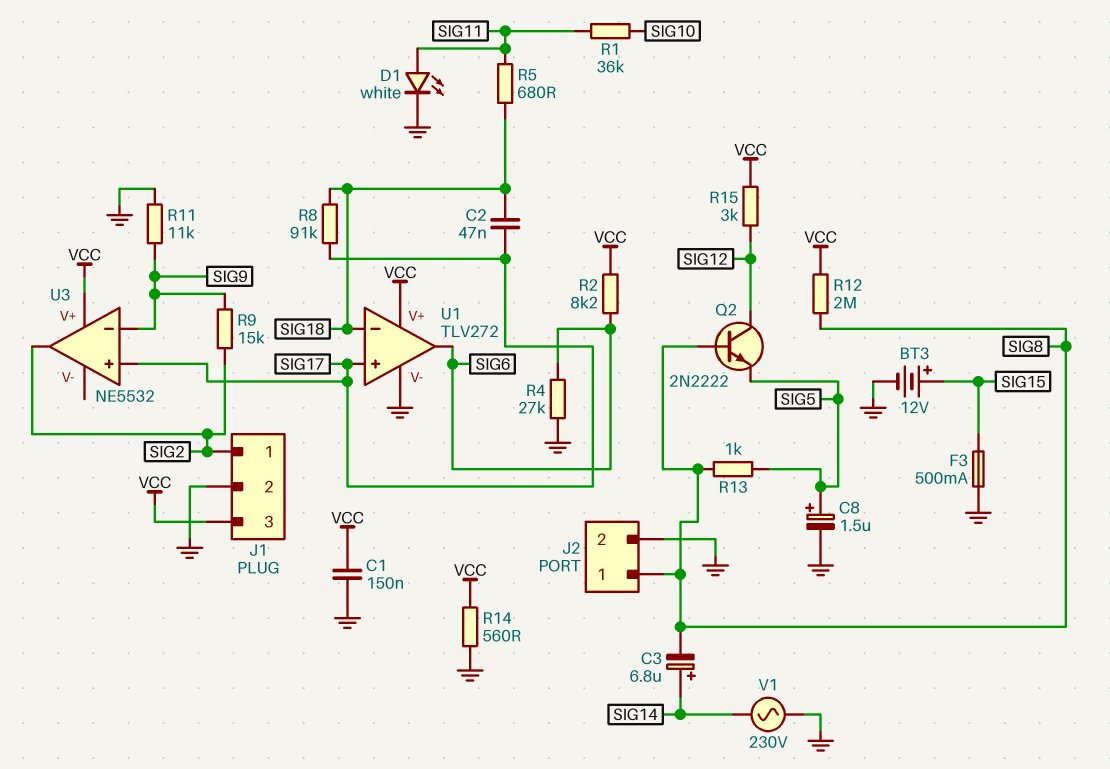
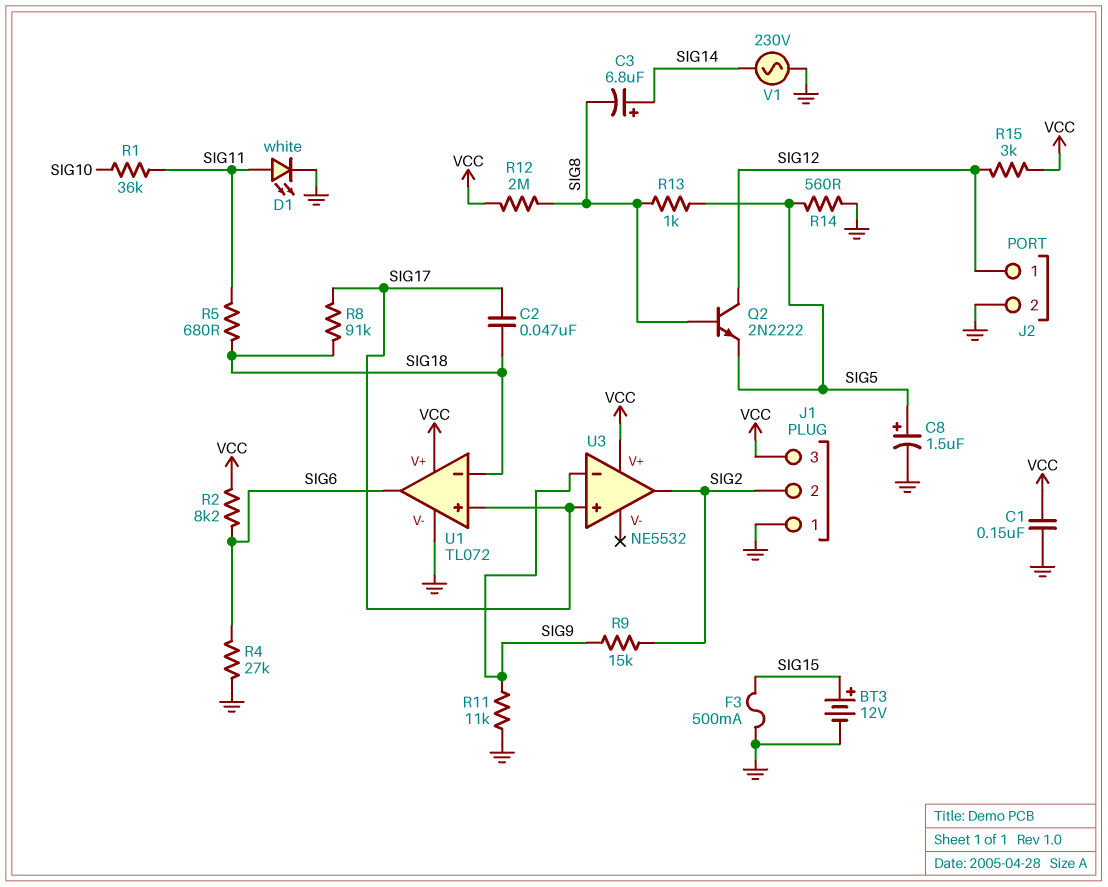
J1 pin 1: SIG2 -> GND
J1 pin 2: GND -> SIG2
J2 pin 1: SIG8 -> SIG12
R14: 560 (GND, VCC) -> 560 (GND, SIG5)
U1: TLV272 -> TL072

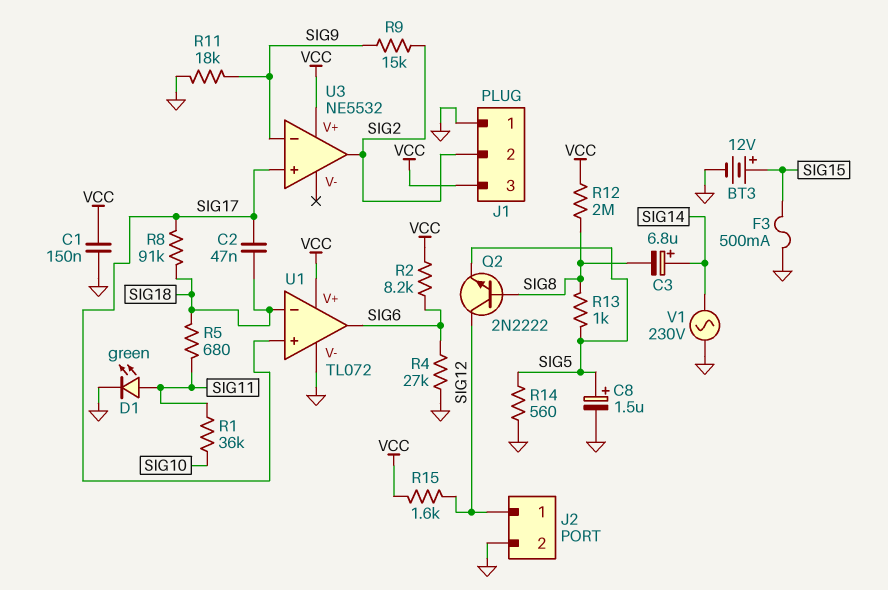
D1: LED white (A SIG11, K GND) -> LED green (A SIG11, K GND)
R11: 11k (GND, SIG9) -> 18k (GND, SIG9)
R15: 3k (SIG12, VCC) -> 1.6k (SIG12, VCC)

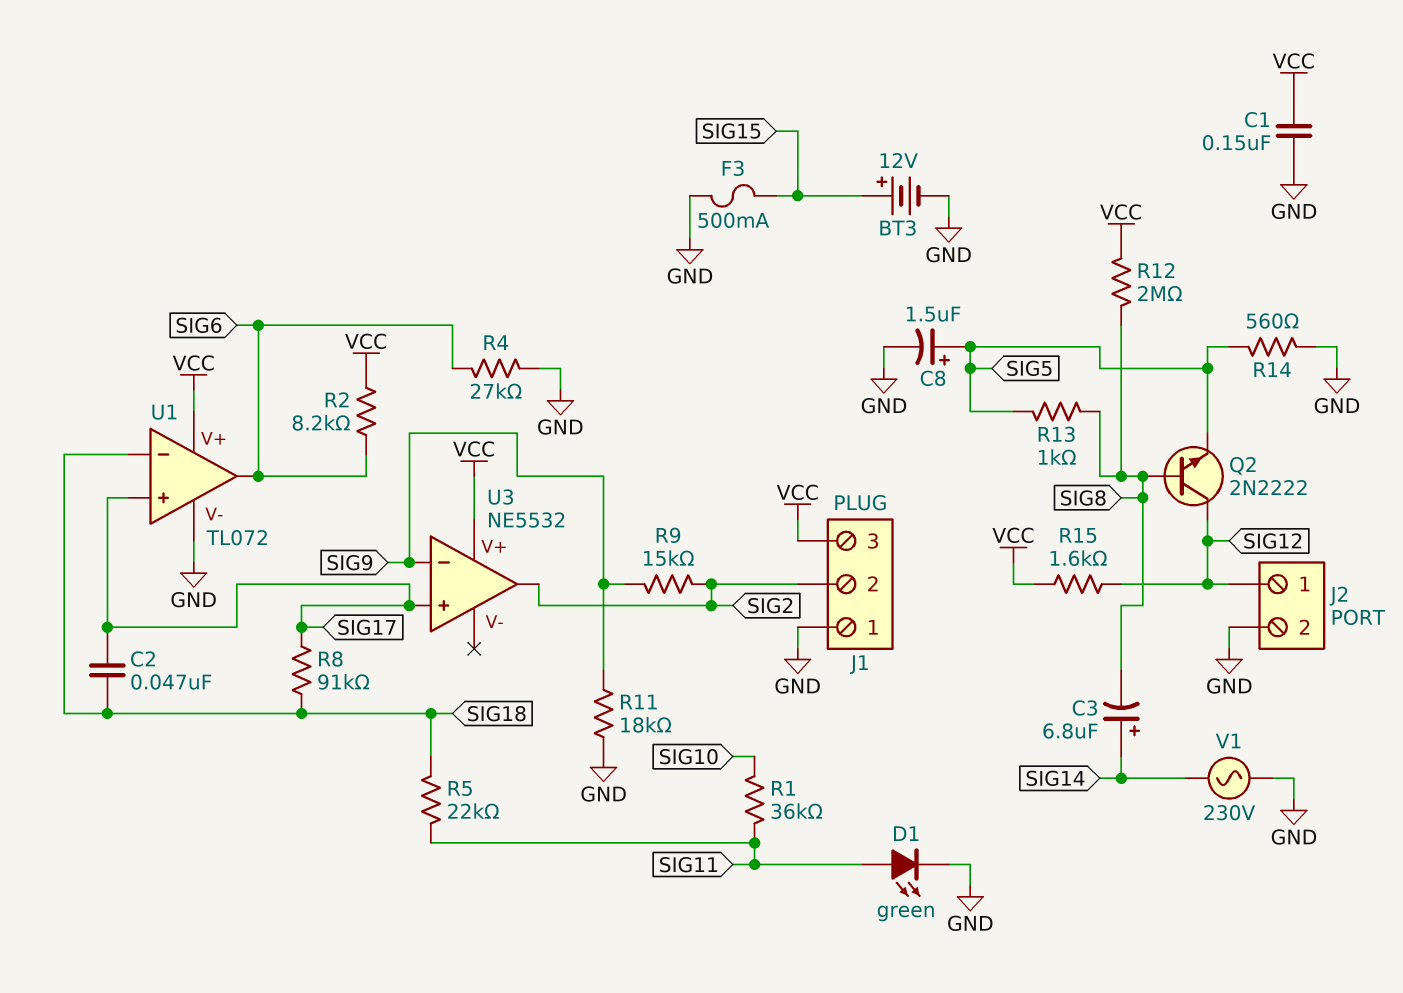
R5: 680 (SIG11, SIG18) -> 22k (SIG11, SIG18)

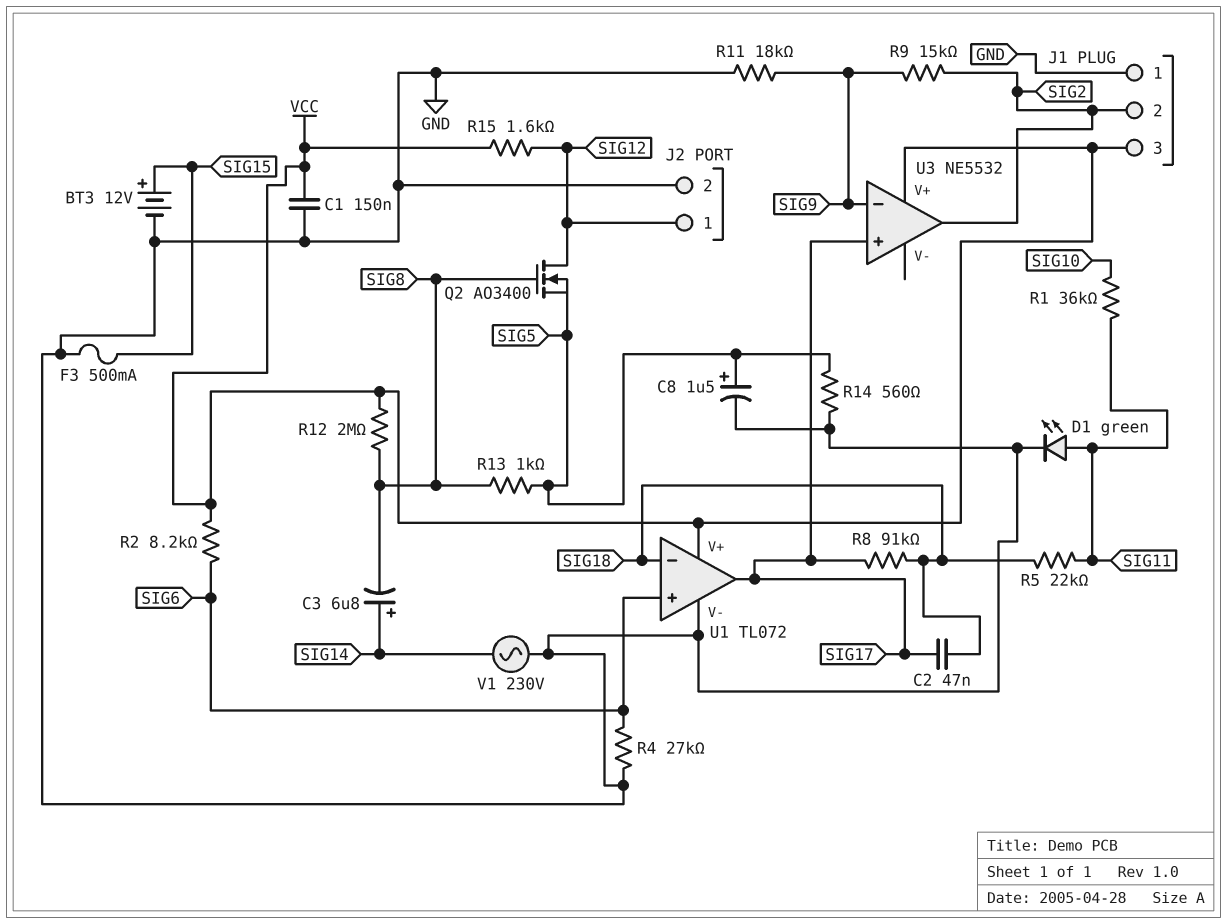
Q2: NPN 2N2222 (B SIG8, C SIG12, E SIG5) -> NMOS AO3400 (G SIG8, D SIG12, S SIG5)
U1 pin in+: SIG17 -> SIG6
U1 pin out: SIG6 -> SIG17

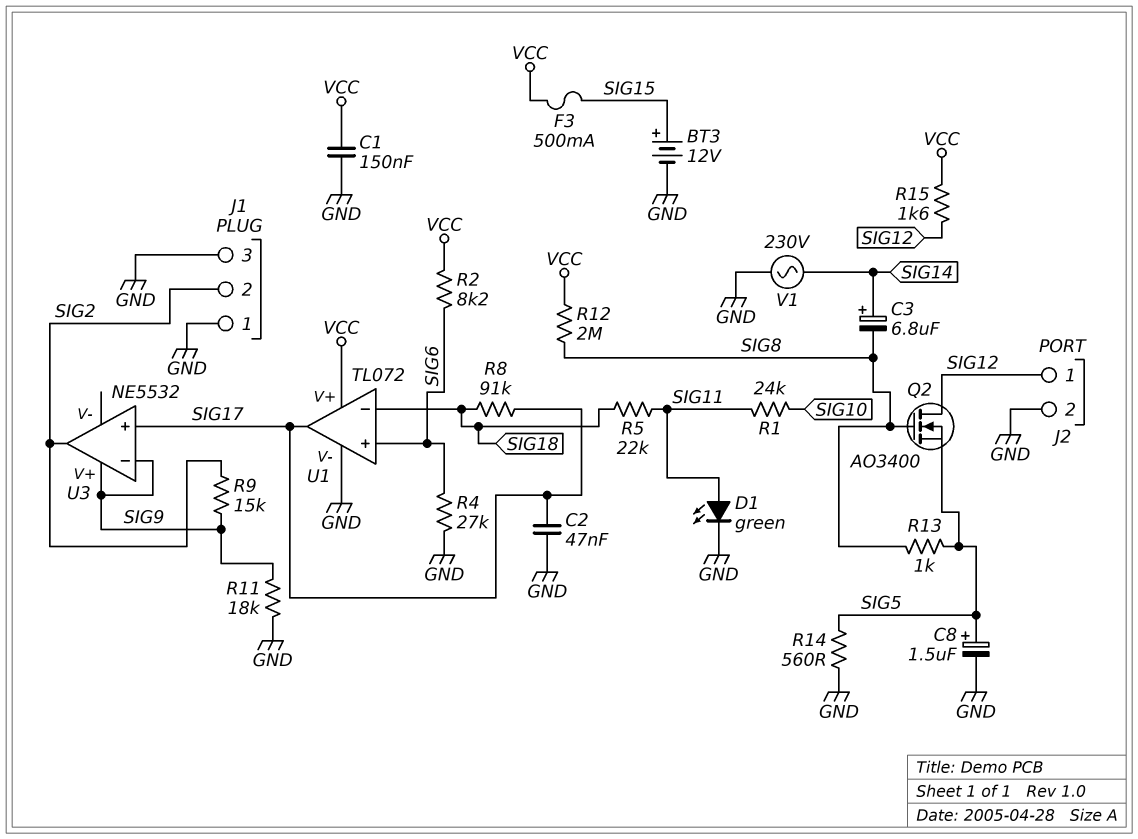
C2: 47nF (SIG17, SIG18) -> 47nF (GND, SIG17)
F3: 500mA (GND, SIG15) -> 500mA (SIG15, VCC)
J1 pin 3: VCC -> GND
R1: 36k (SIG10, SIG11) -> 24k (SIG10, SIG11)
U3 pin V+: VCC -> SIG9

